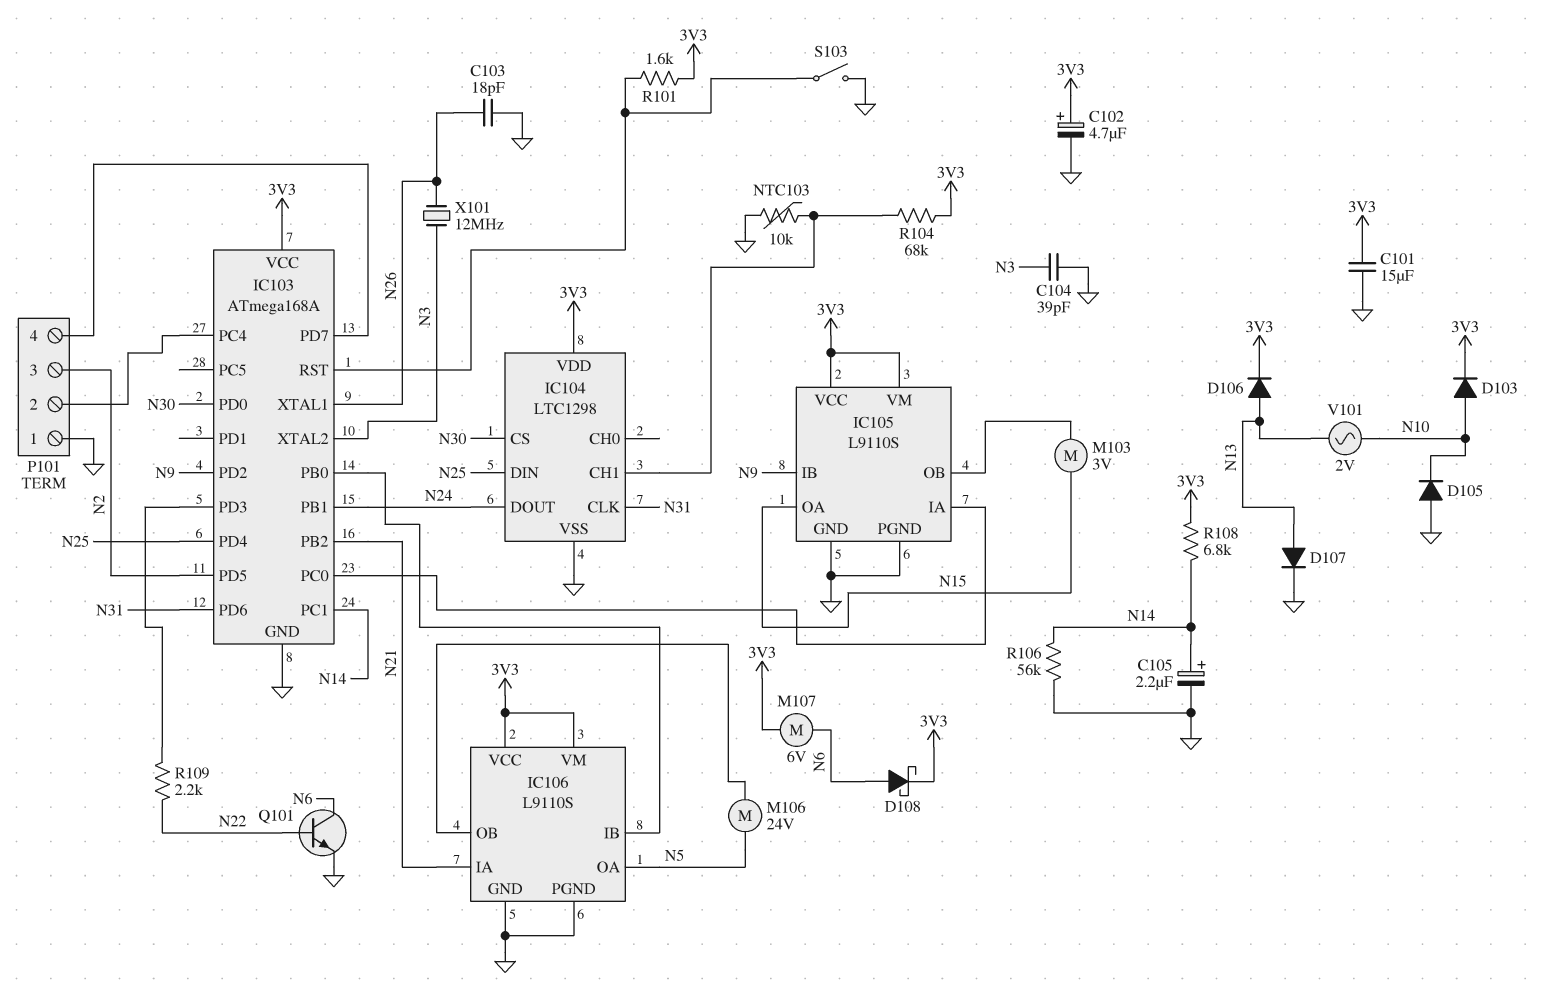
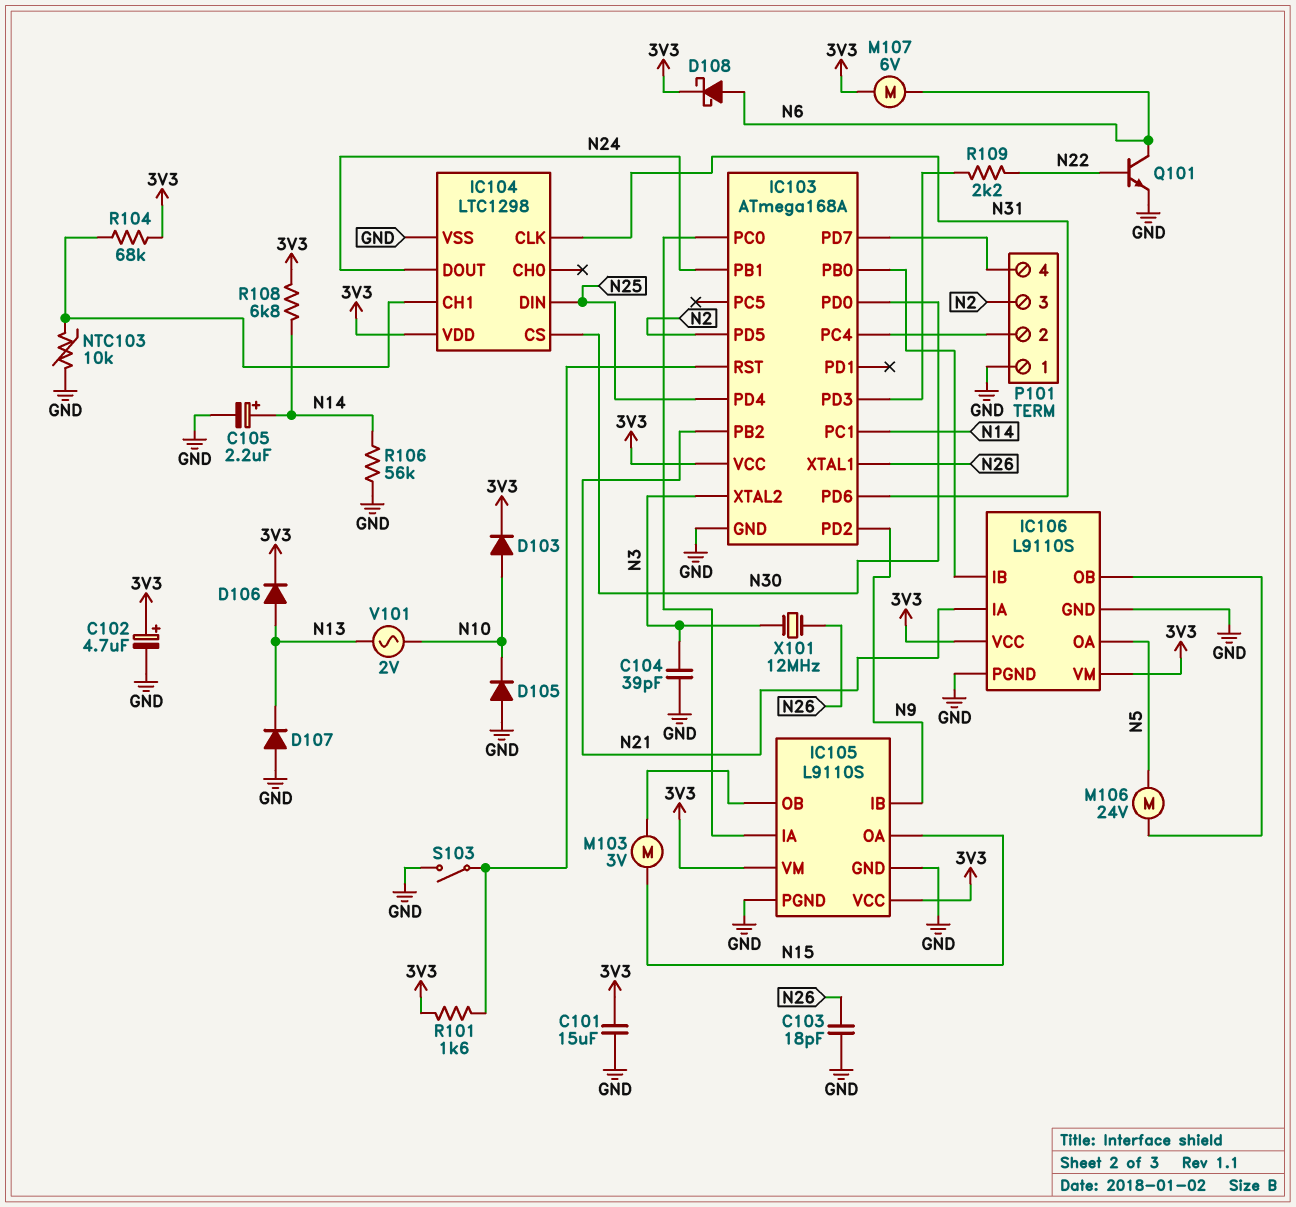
D107: diode (A N13, K GND) -> diode (A GND, K N13)

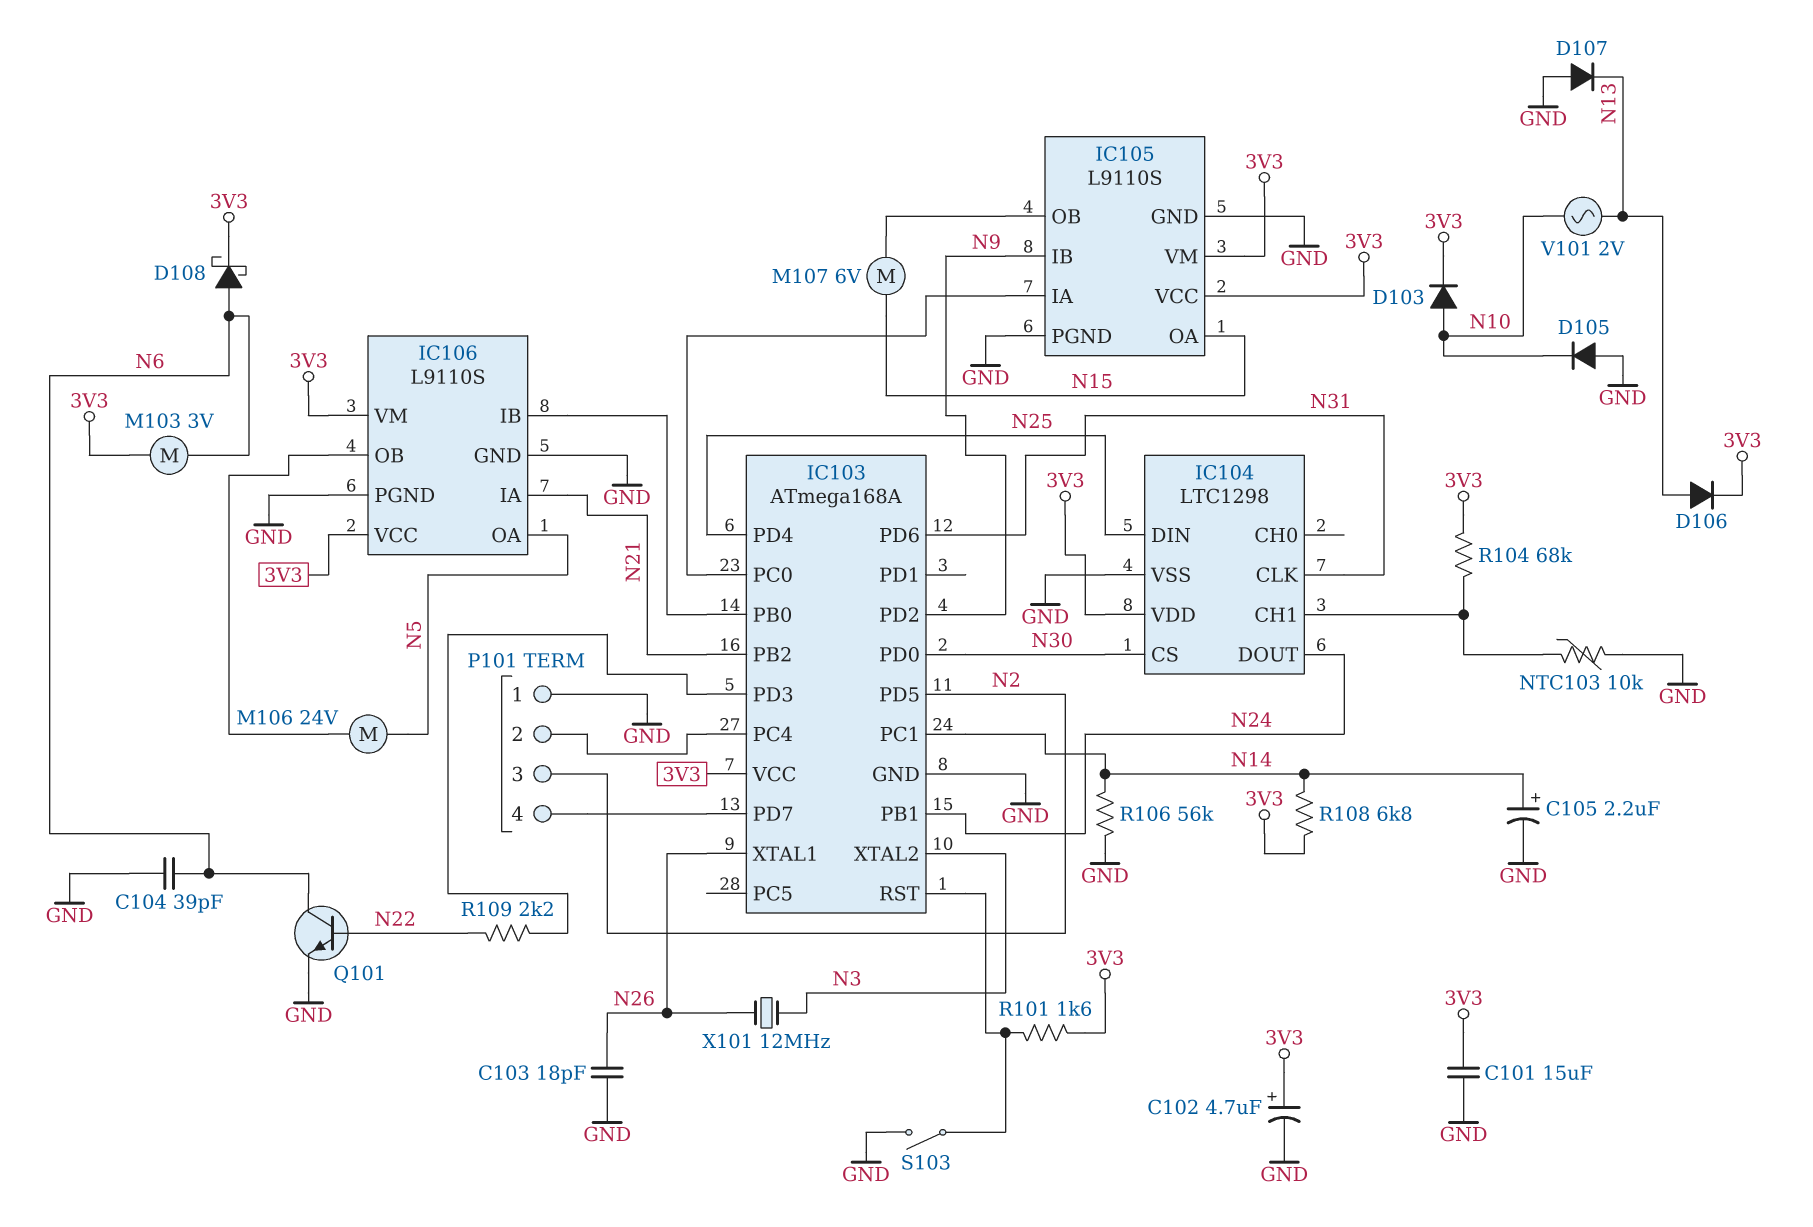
C104: 39pF (GND, N3) -> 39pF (GND, N6)
M103: motor 3V (IC105/OB, N15) -> motor 3V (3V3, N6)
M107: motor 6V (3V3, N6) -> motor 6V (IC105/OB, N15)

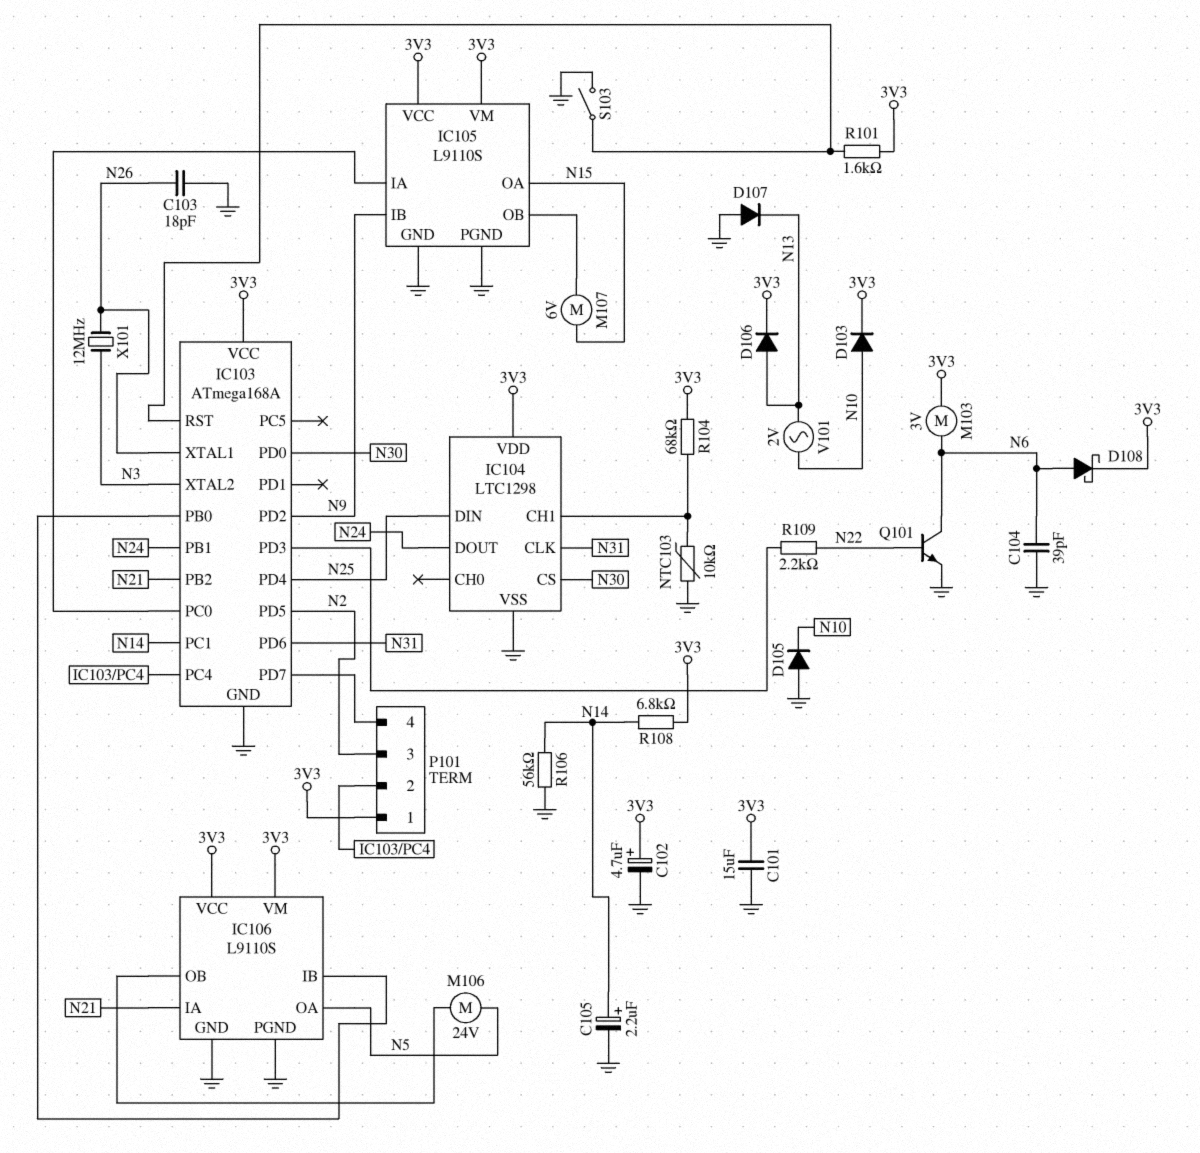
P101 pin 1: GND -> 3V3

